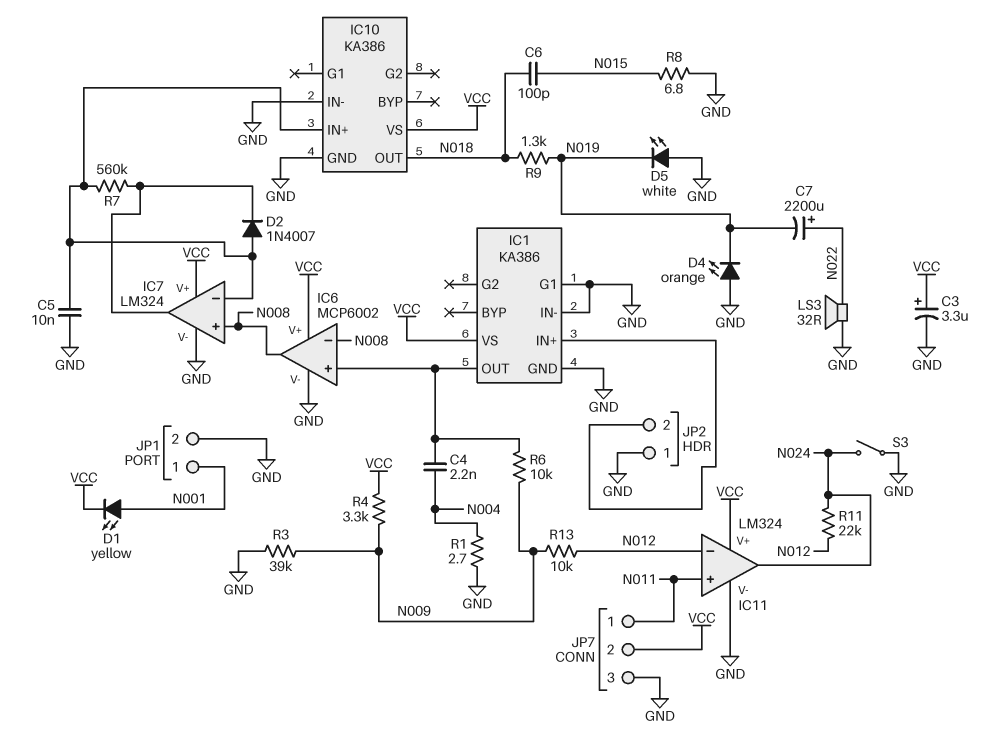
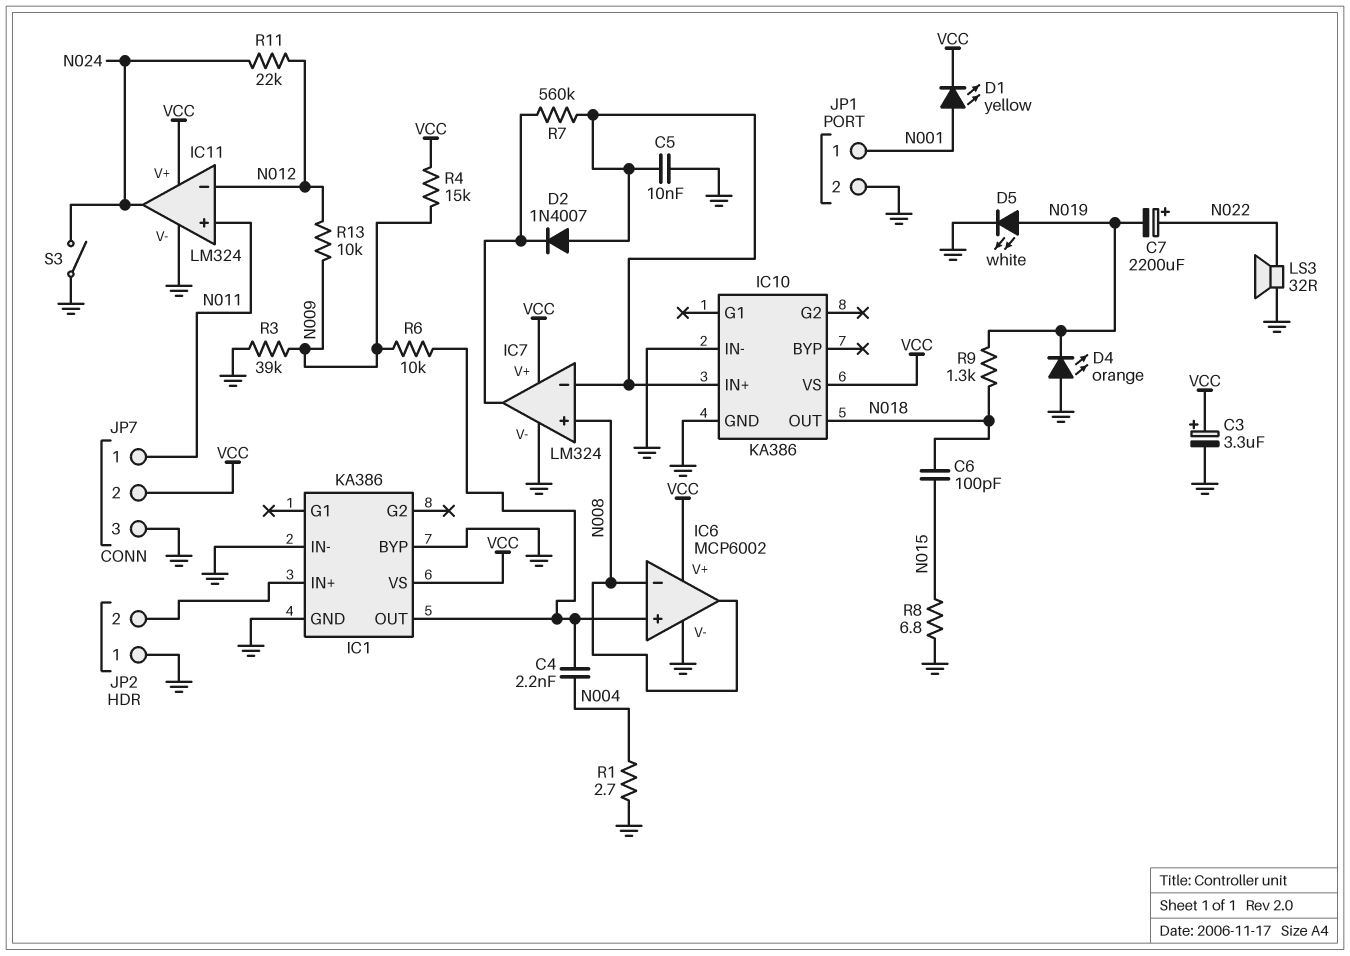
D5: LED white (A GND, K N019) -> LED white (A N019, K GND)
IC1 pin BYP: none -> GND
IC1 pin G1: GND -> none
R4: 3.3k (N009, VCC) -> 15k (N009, VCC)

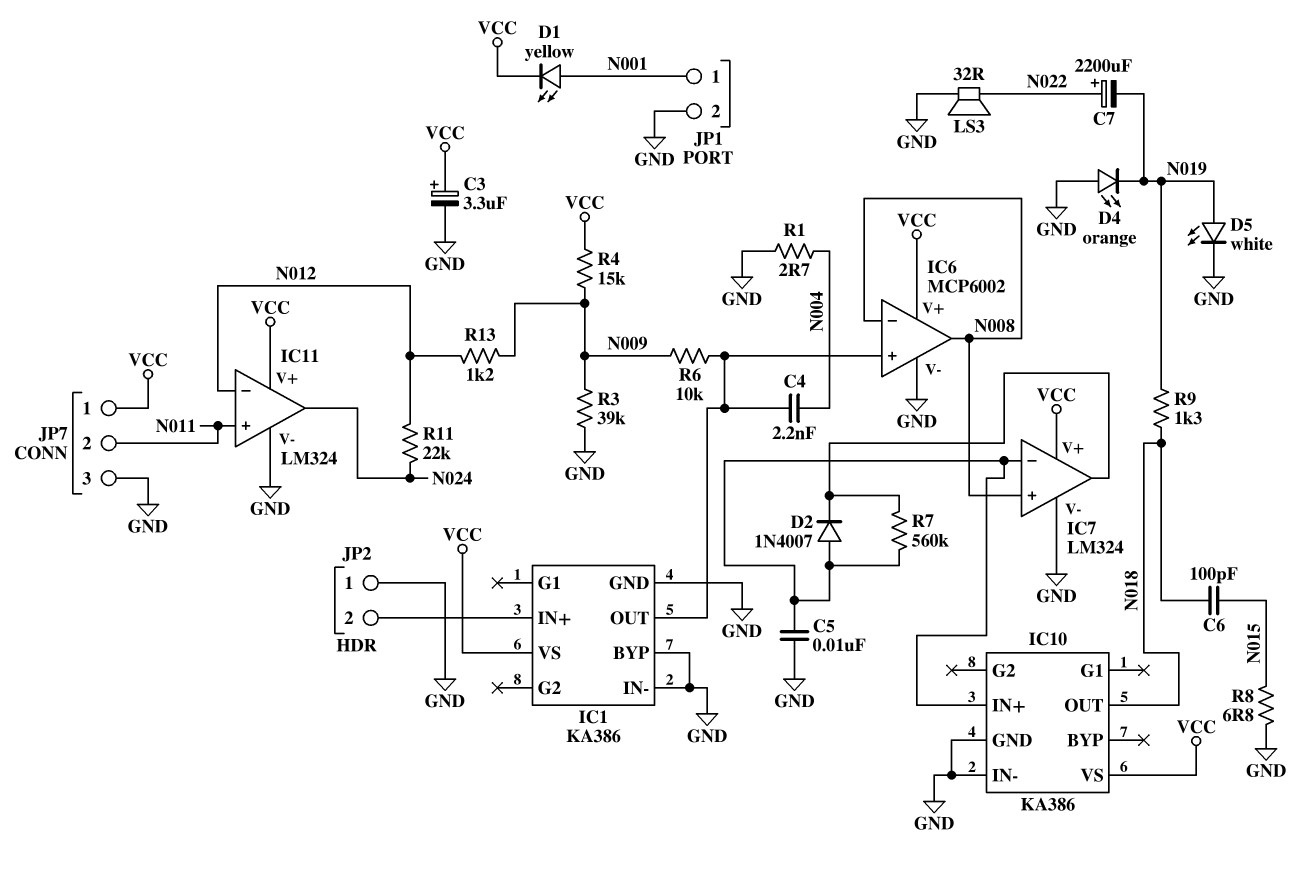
JP7 pin 1: N011 -> VCC
JP7 pin 2: VCC -> N011
R13: 10k (N009, N012) -> 1.2k (N009, N012)
S3: switch (GND, N024) -> none

